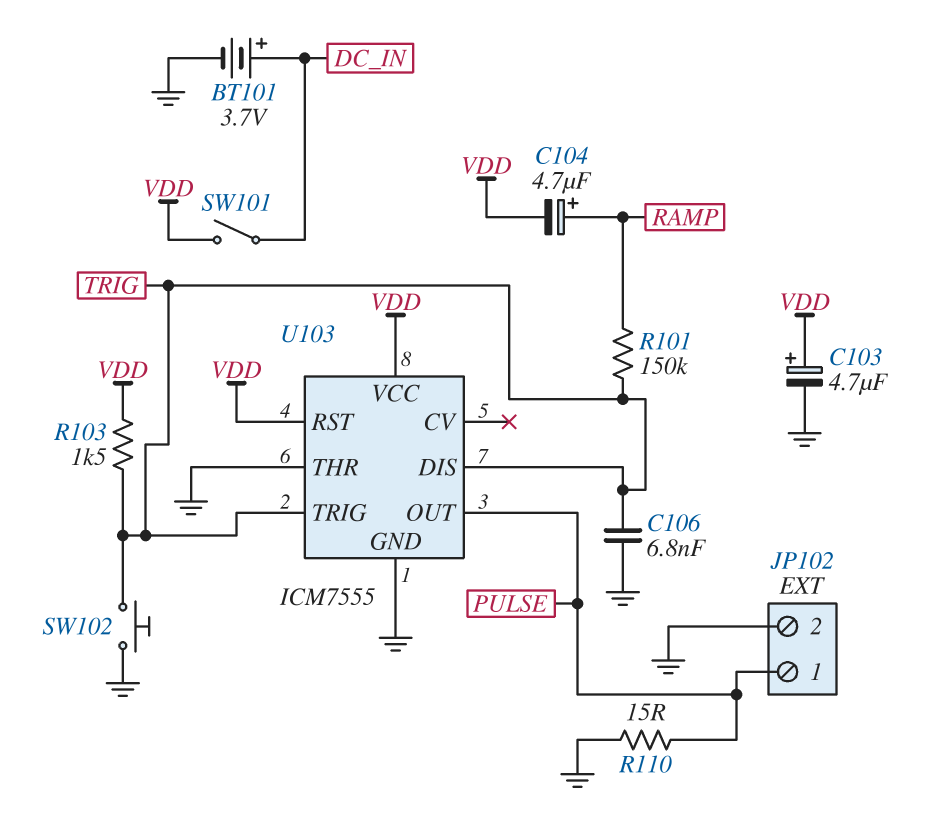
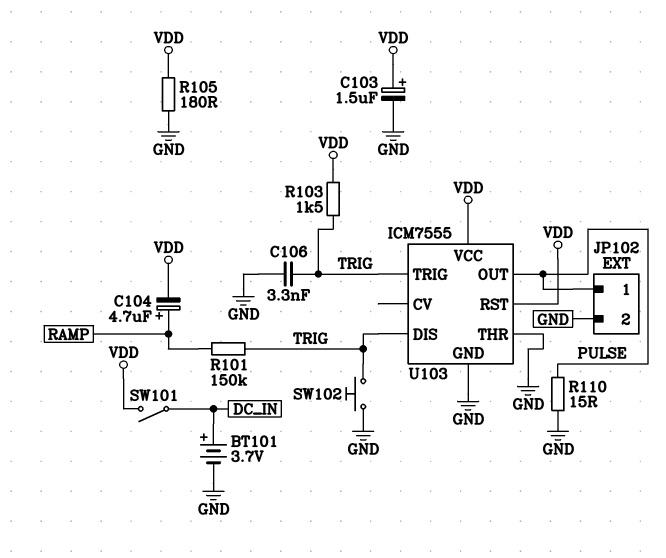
C103: 4.7uF (plus VDD, minus GND) -> 1.5uF (plus VDD, minus GND)
C106: 6.8nF (GND, TRIG) -> 3.3nF (GND, TRIG)
R105: none -> 180 (GND, VDD)

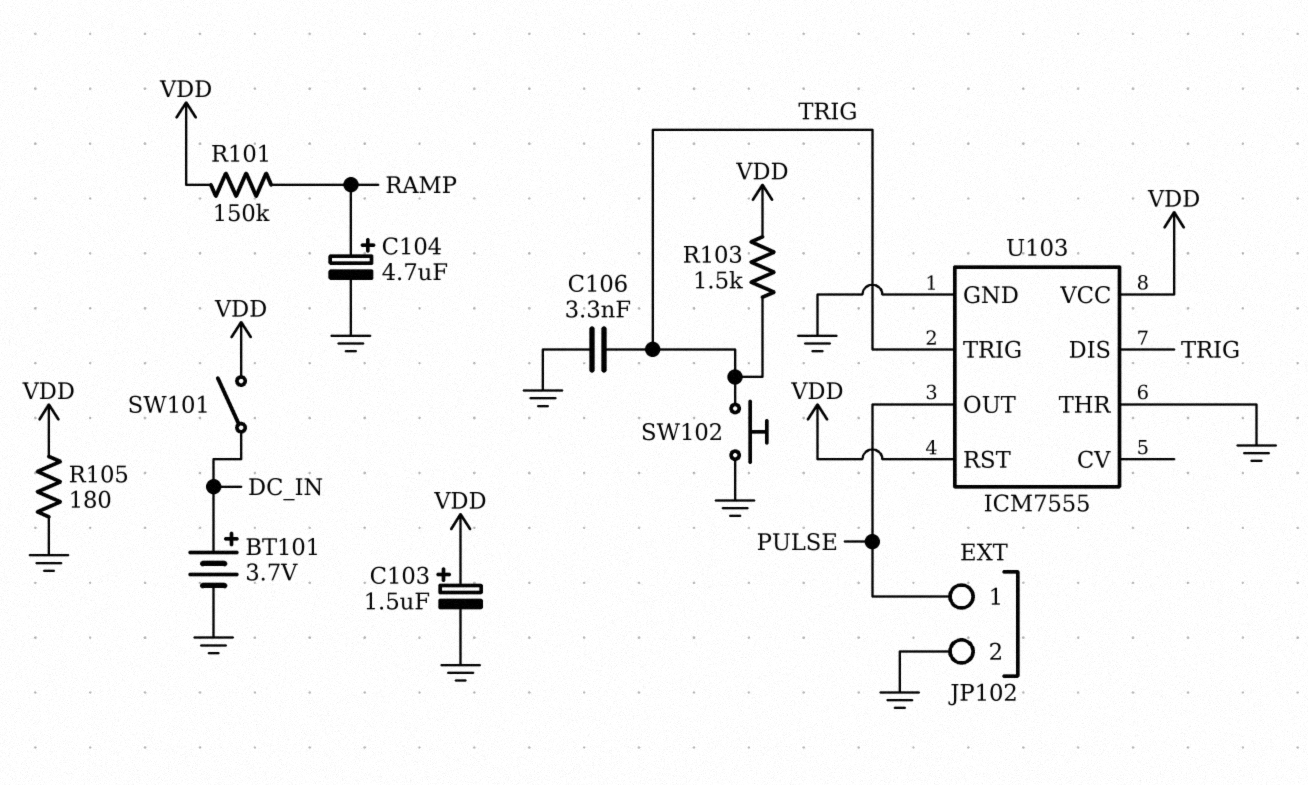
C104: 4.7uF (plus RAMP, minus VDD) -> 4.7uF (plus RAMP, minus GND)
R101: 150k (RAMP, TRIG) -> 150k (RAMP, VDD)
R110: 15 (GND, PULSE) -> none

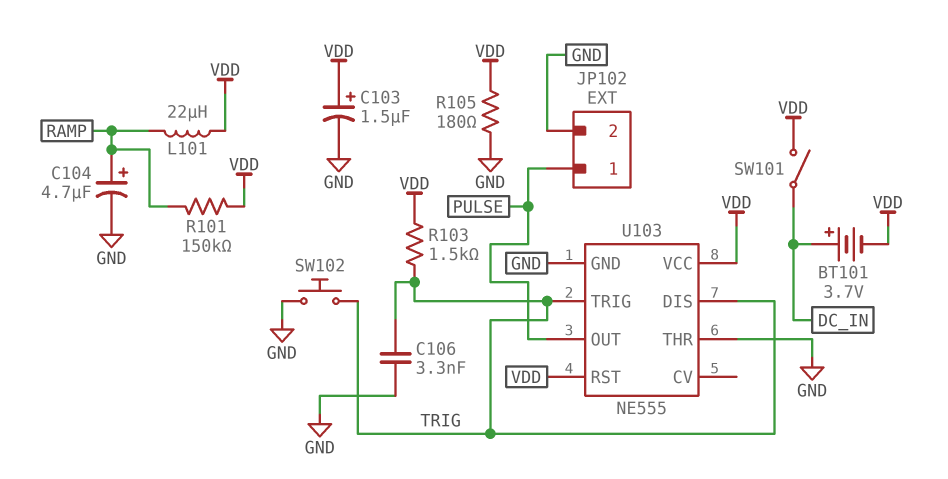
BT101: 3.7V (plus DC_IN, minus GND) -> 3.7V (plus DC_IN, minus VDD)
L101: none -> 22uH (RAMP, VDD)
U103: ICM7555 -> NE555

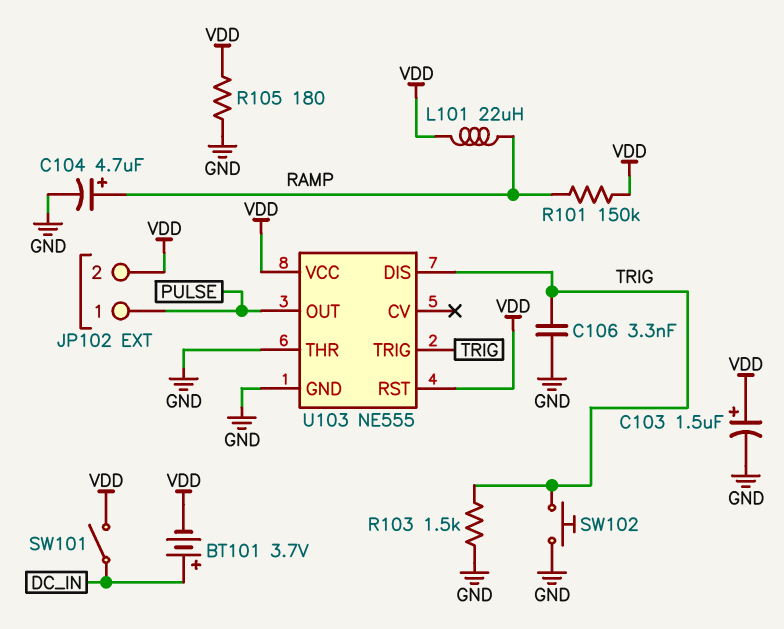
JP102 pin 2: GND -> VDD
R103: 1.5k (TRIG, VDD) -> 1.5k (GND, TRIG)

